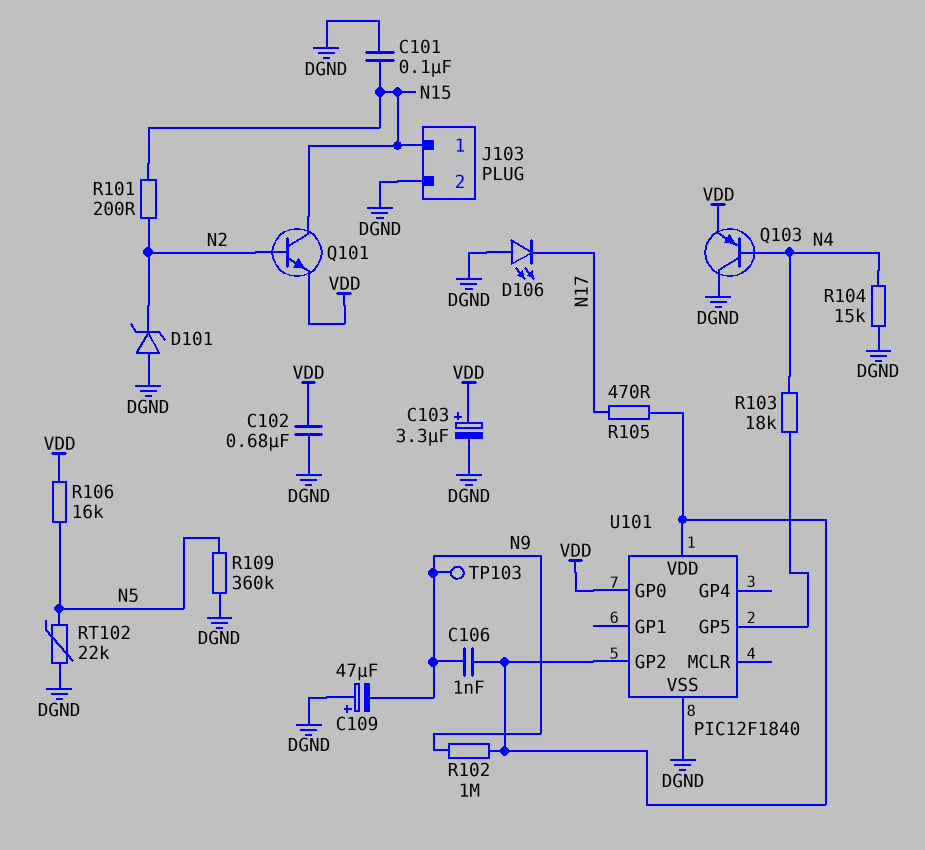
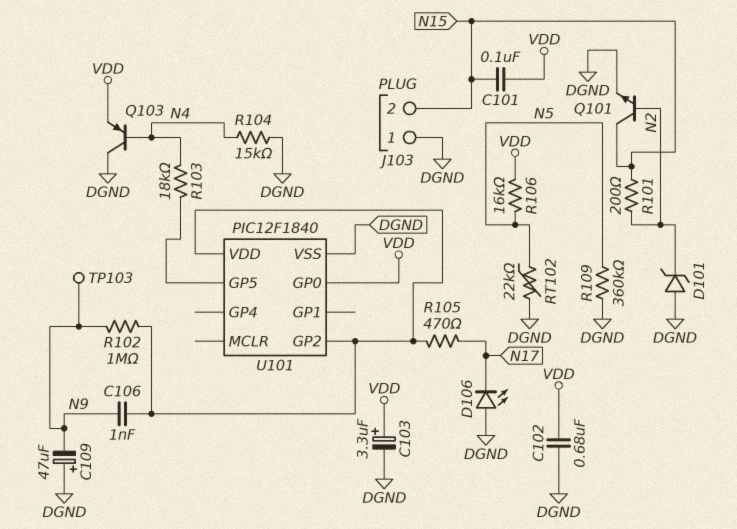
C101: 100nF (DGND, N15) -> 100nF (N15, VDD)
J103 pin 1: N15 -> DGND
J103 pin 2: DGND -> N15
Q101: NPN (B N2, C N15, E VDD) -> NPN (B N2, C N15, E DGND)

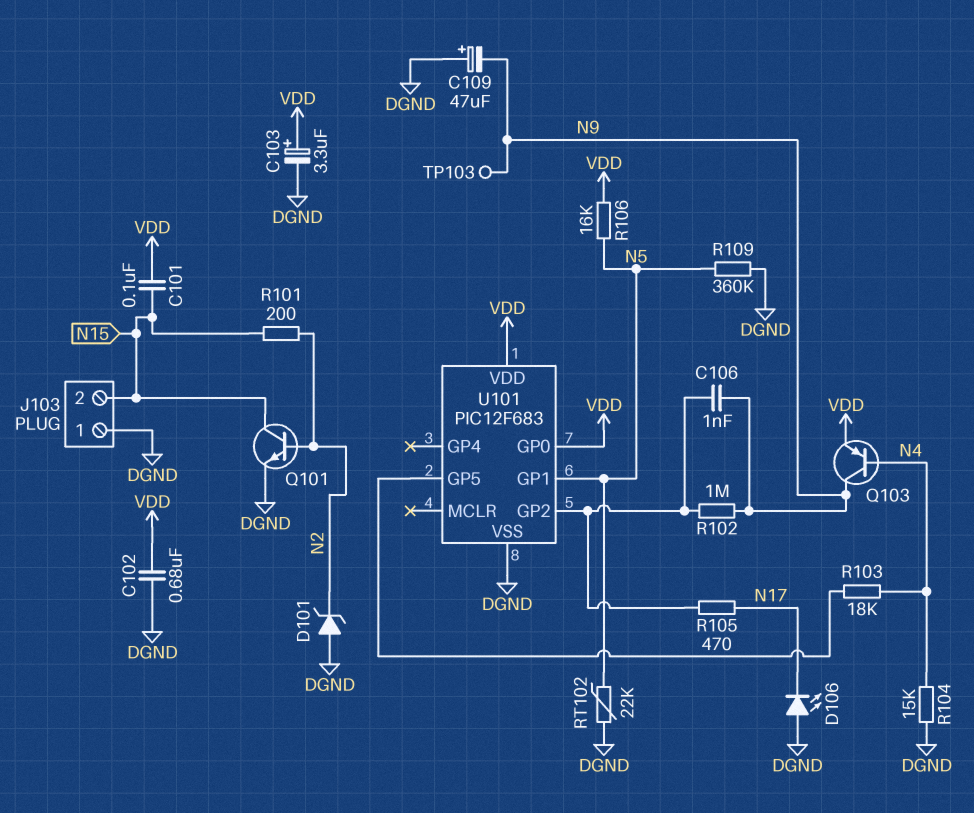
Q103: PNP (B N4, C DGND, E VDD) -> PNP (B N4, C N9, E VDD)
U101: PIC12F1840 -> PIC12F683
U101 pin GP1: none -> N5
U101 pin VDD: U101/GP2 -> VDD

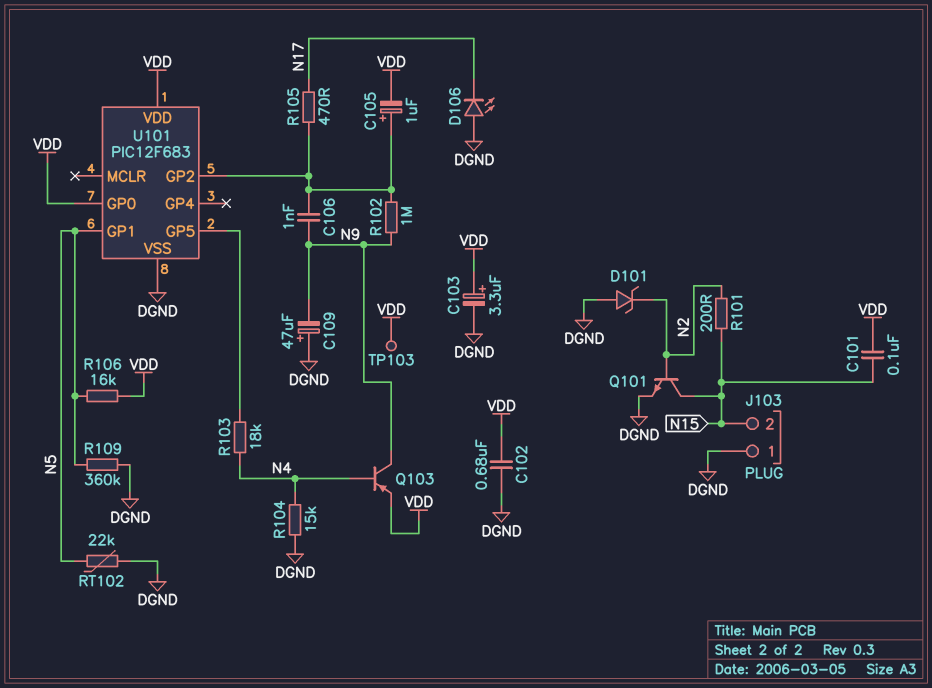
C105: none -> 1uF (plus U101/GP2, minus VDD)
TP103: test point (N9) -> test point (VDD)

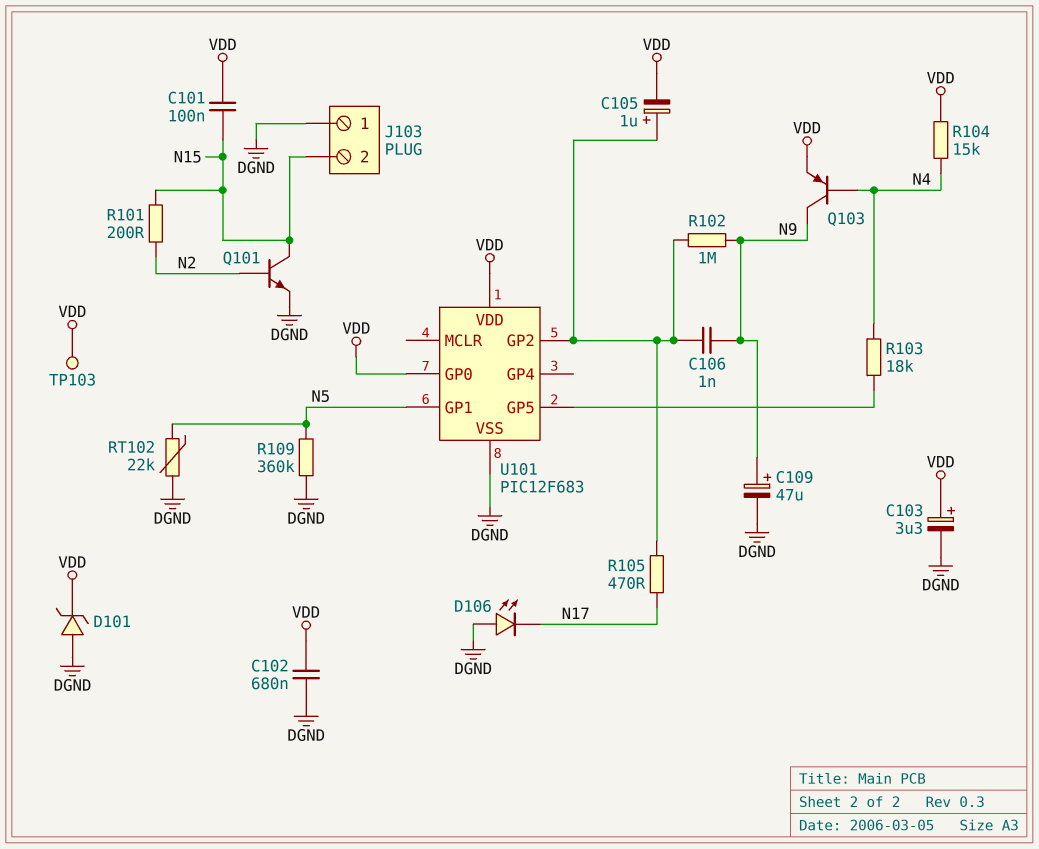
C109: 47uF (plus DGND, minus N9) -> 47uF (plus N9, minus DGND)
D101: zener (A DGND, K N2) -> zener (A DGND, K VDD)
R104: 15k (DGND, N4) -> 15k (N4, VDD)
R106: 16k (N5, VDD) -> none

